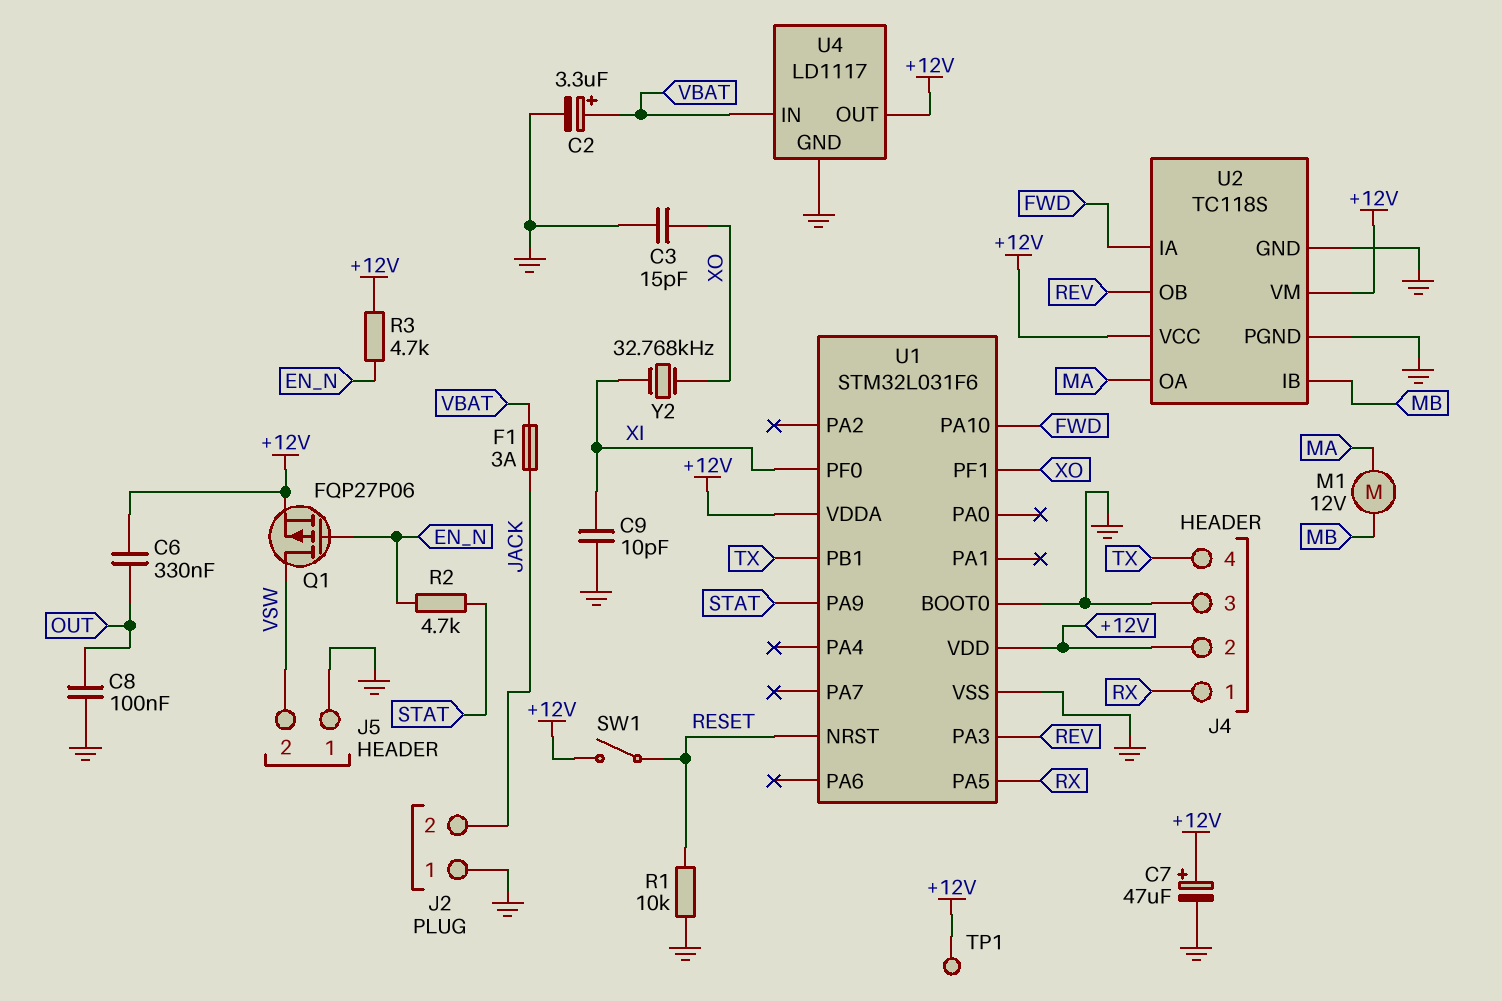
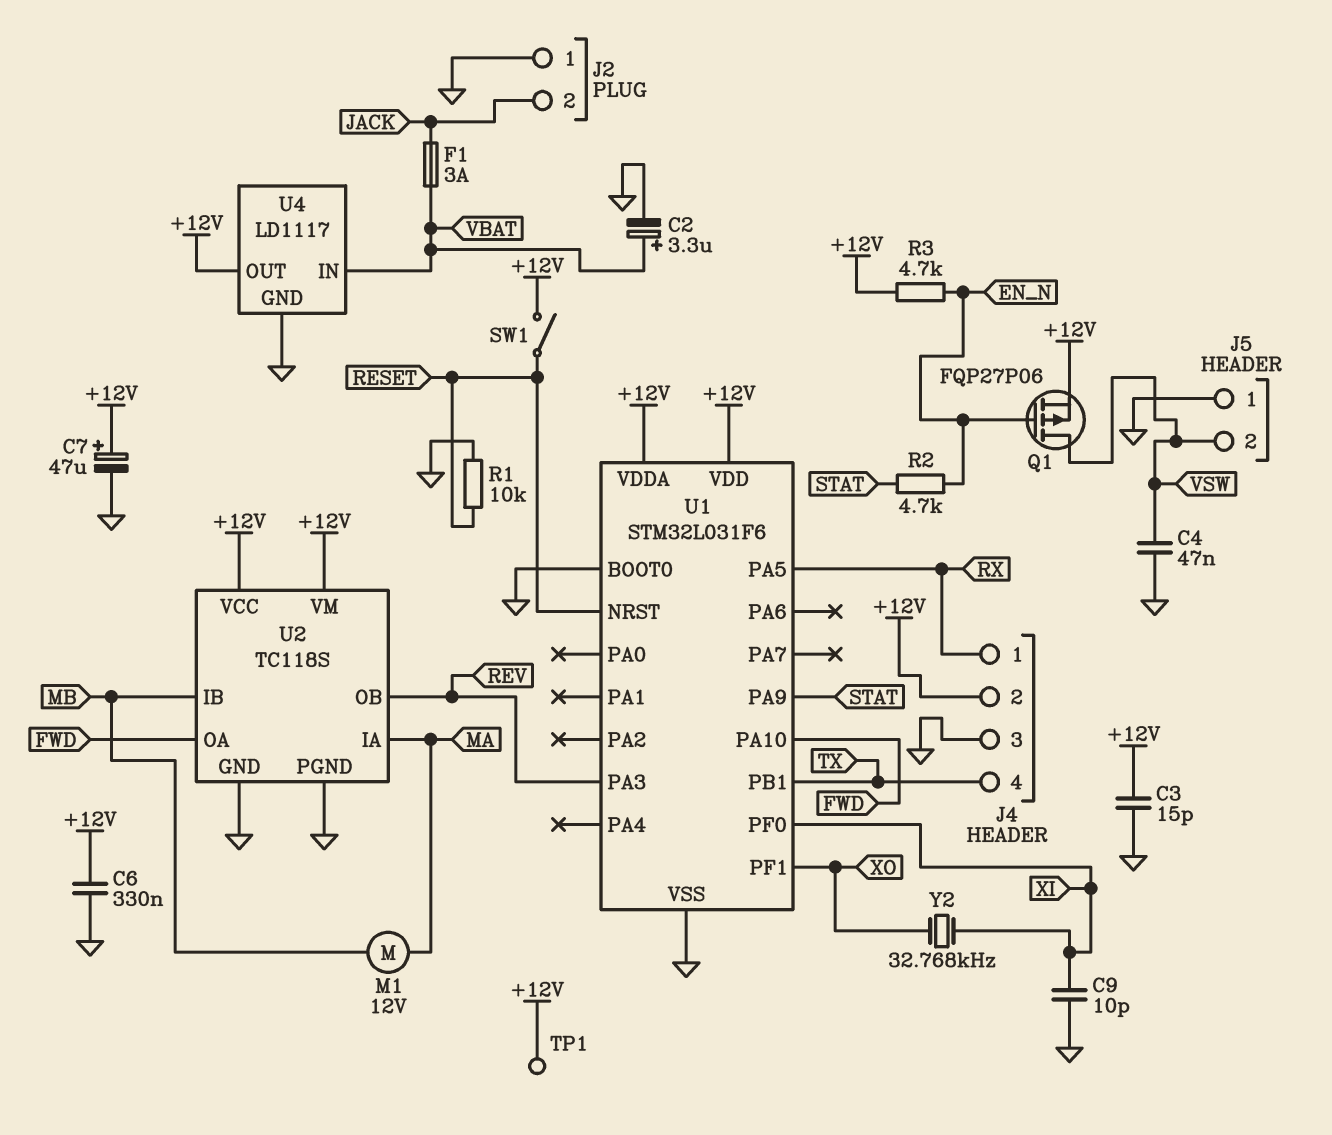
C3: 15pF (GND, XO) -> 15pF (+12V, GND)
C4: none -> 47nF (GND, VSW)
C6: 330nF (+12V, OUT) -> 330nF (+12V, GND)
C8: 100nF (GND, OUT) -> none
U2 pin IA: FWD -> MA
U2 pin OA: MA -> FWD

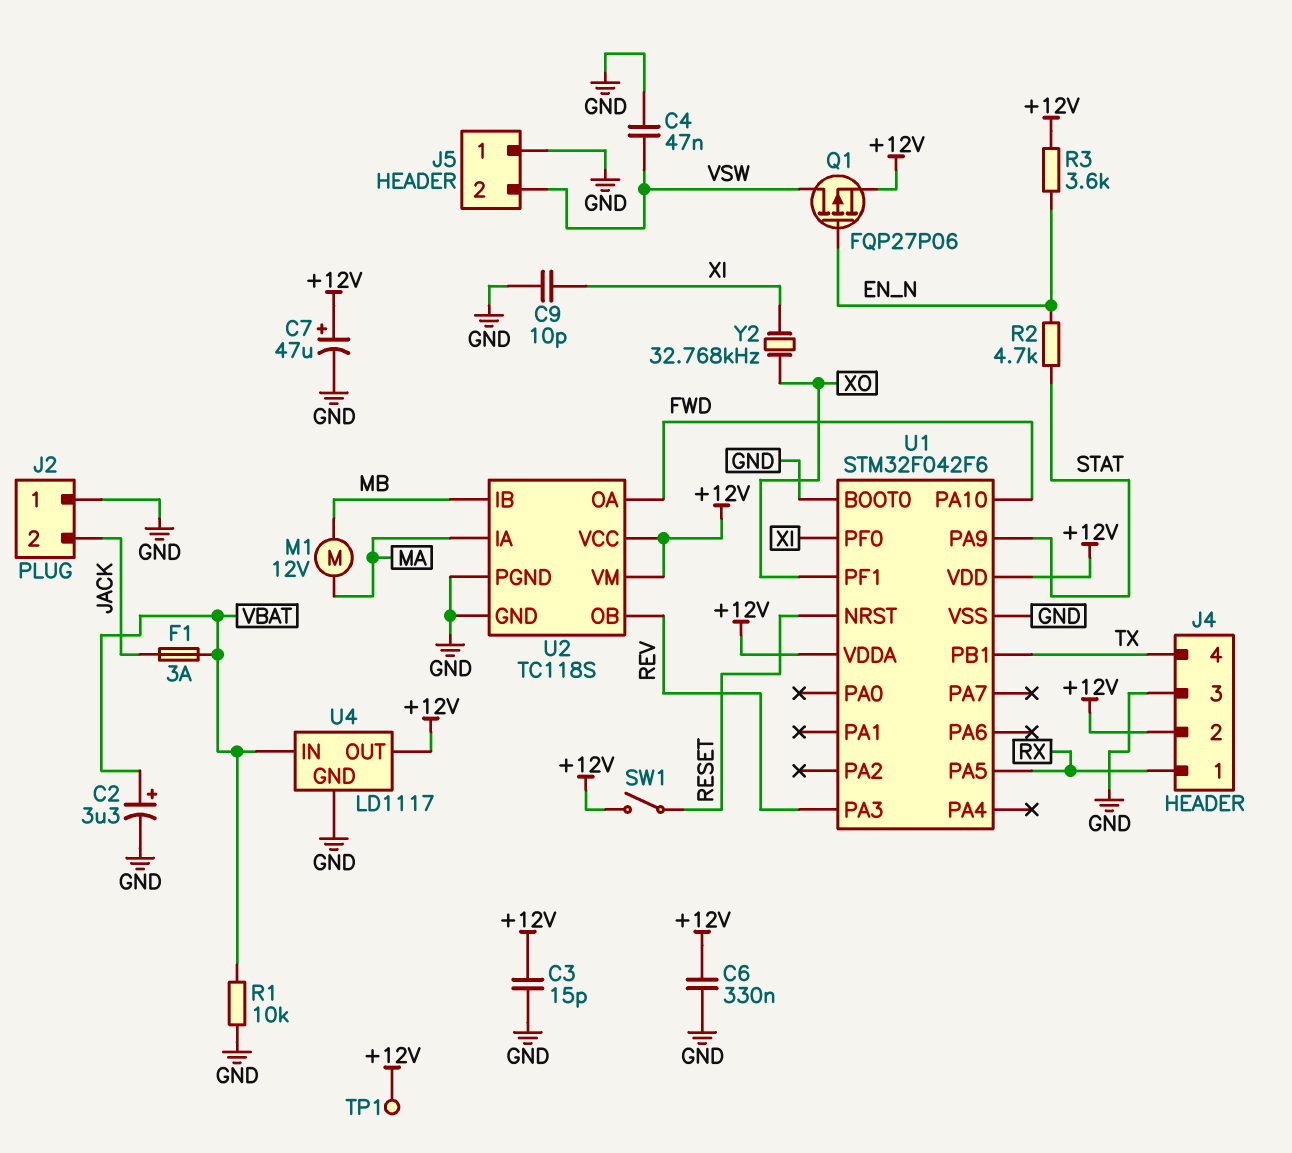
R1: 10k (GND, RESET) -> 10k (GND, VBAT)
R3: 4.7k (+12V, EN_N) -> 3.6k (+12V, EN_N)
U1: STM32L031F6 -> STM32F042F6

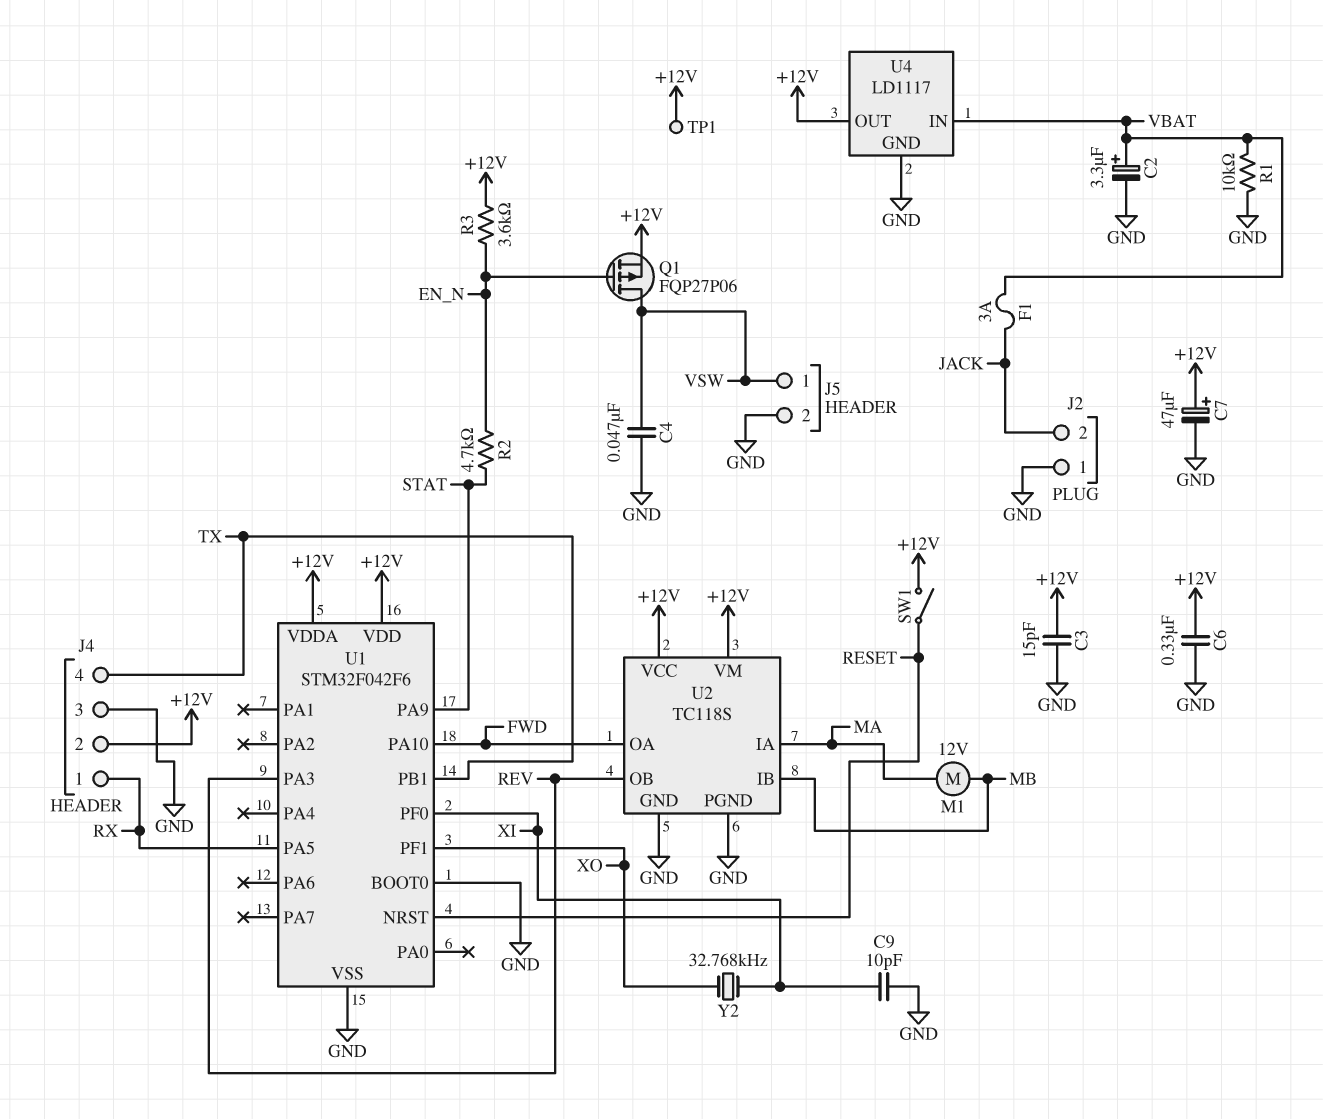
J5 pin 1: GND -> VSW
J5 pin 2: VSW -> GND

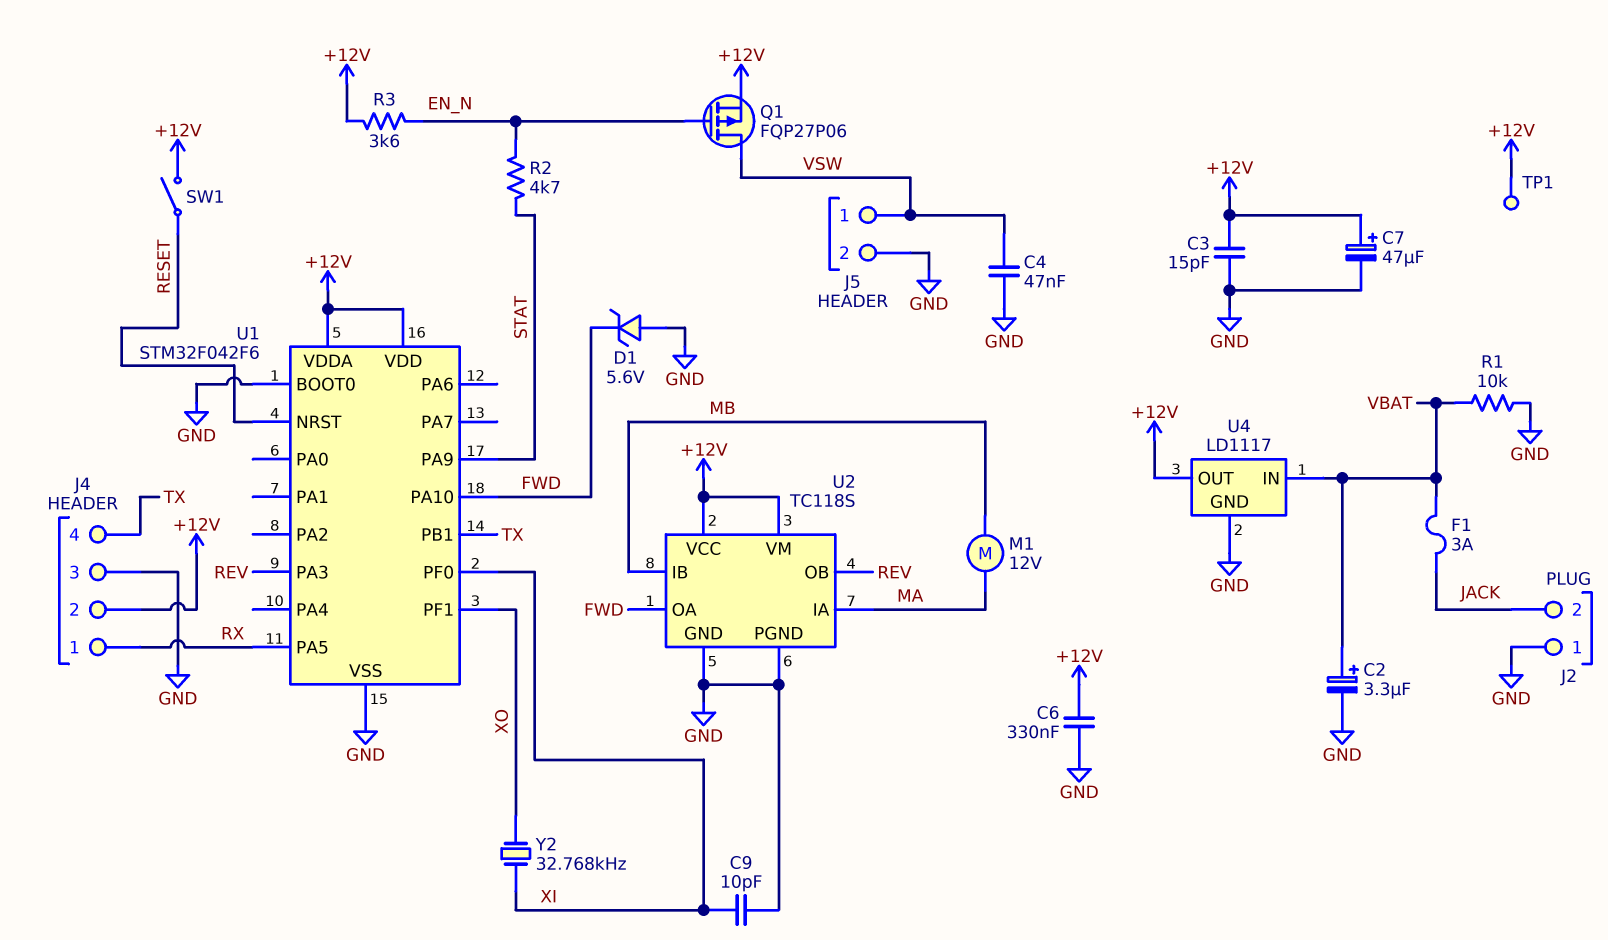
D1: none -> zener 5.6V (A GND, K FWD)

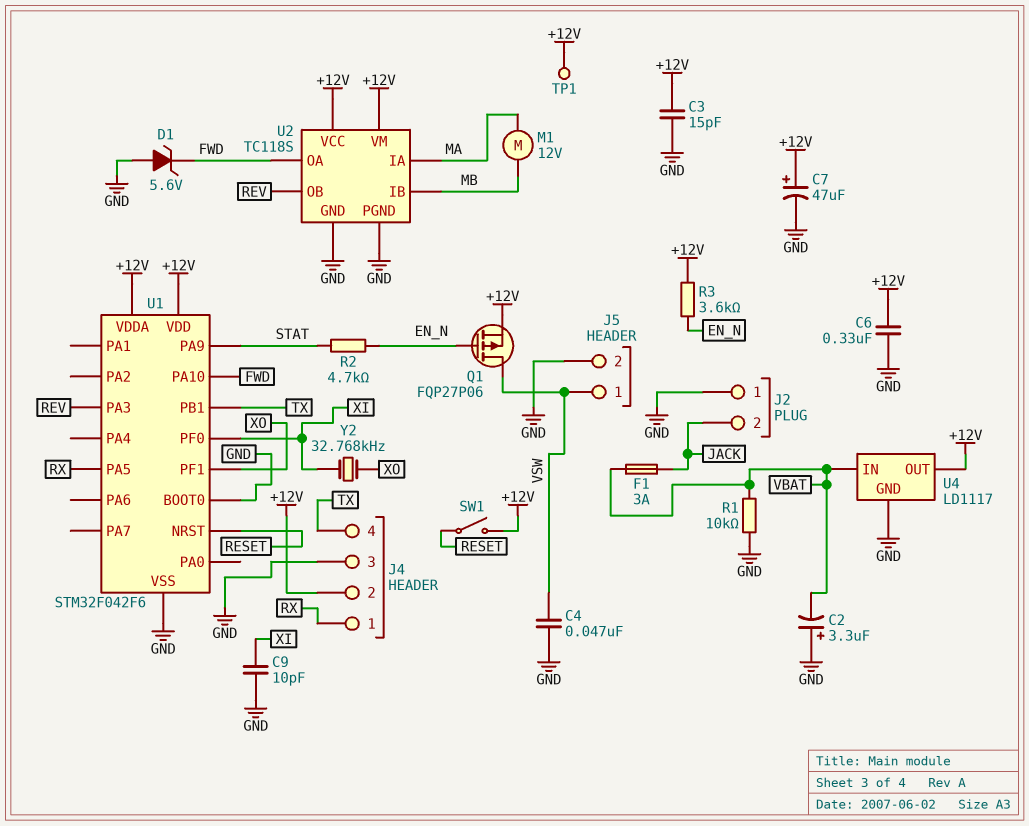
C2: 3.3uF (plus VBAT, minus GND) -> 3.3uF (plus GND, minus VBAT)

